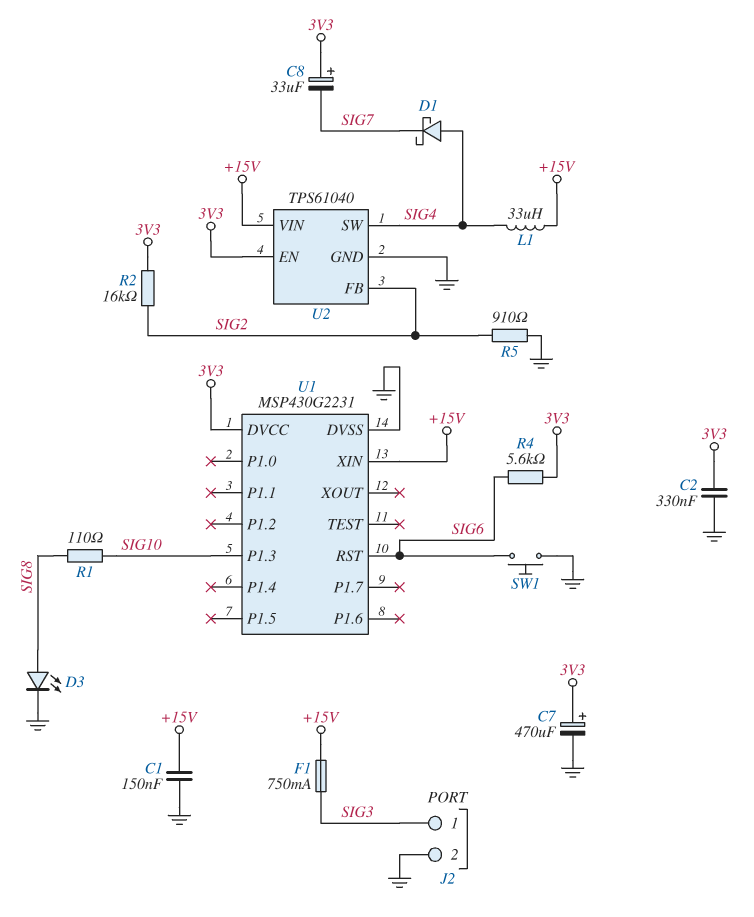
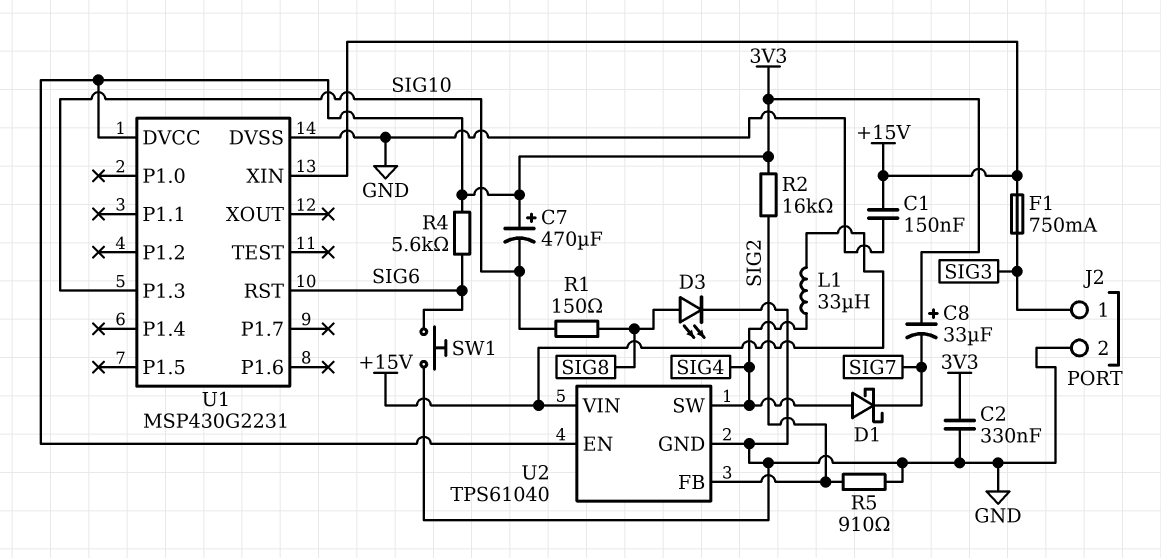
C7: 470uF (plus 3V3, minus GND) -> 470uF (plus 3V3, minus SIG10)
R1: 110 (SIG8, SIG10) -> 150 (SIG8, SIG10)

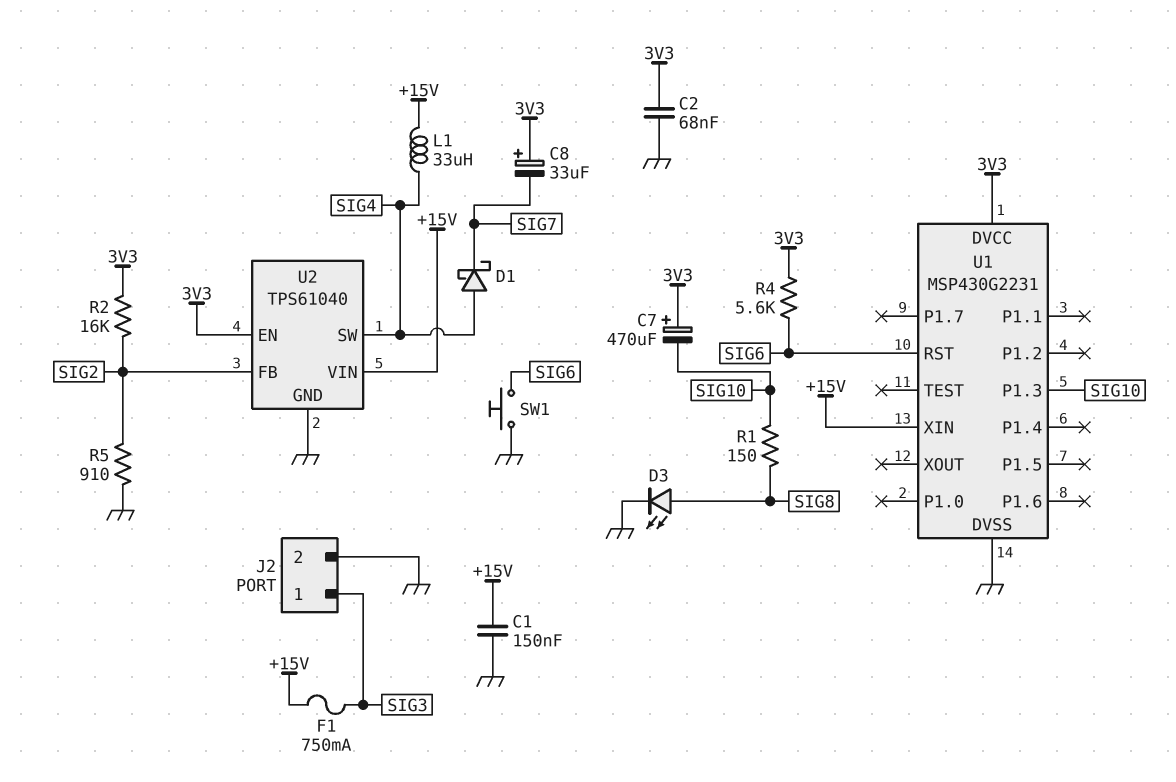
C2: 330nF (3V3, GND) -> 68nF (3V3, GND)

